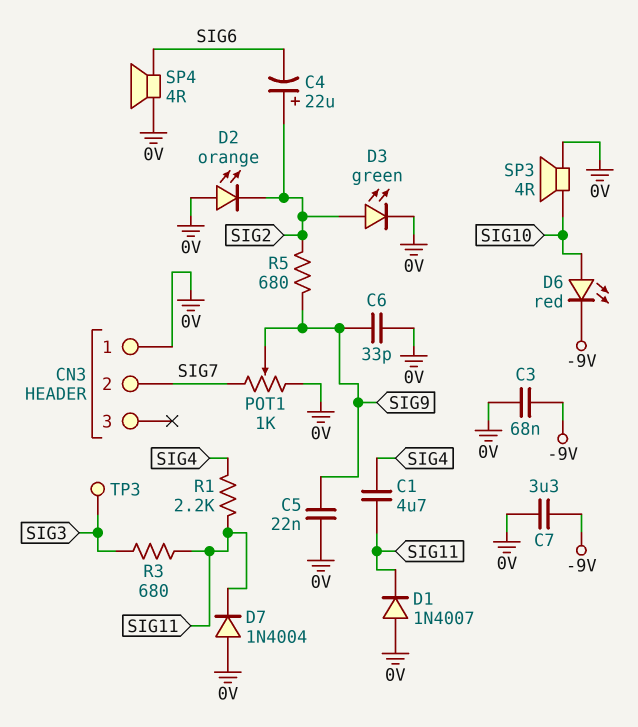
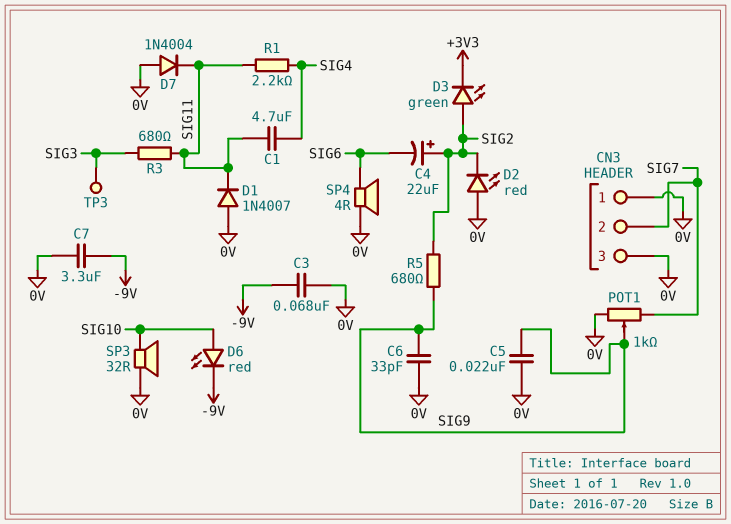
CN3 pin 3: none -> 0V
D2: LED orange (A 0V, K SIG2) -> LED red (A 0V, K SIG2)
D3: LED green (A SIG2, K 0V) -> LED green (A SIG2, K +3V3)
SP3: speaker 4R (0V, SIG10) -> speaker 32R (0V, SIG10)

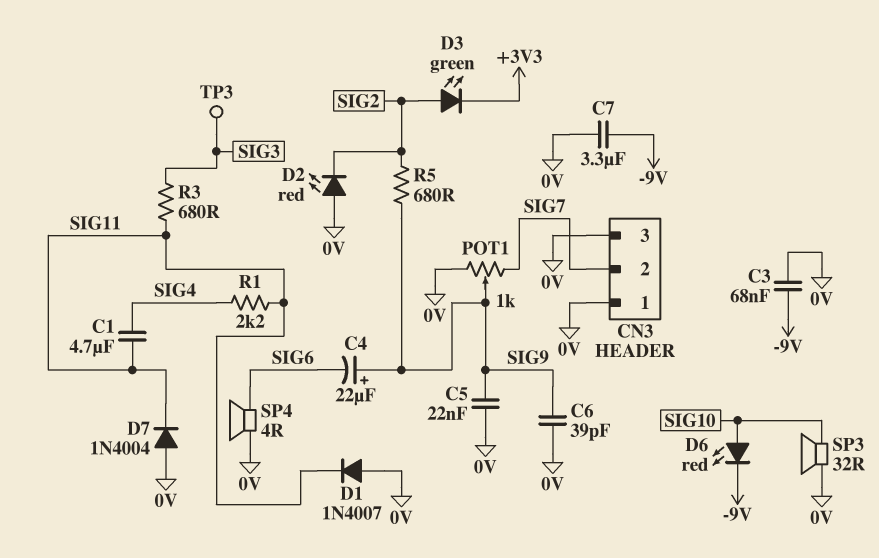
C4: 22uF (plus SIG2, minus SIG6) -> 22uF (plus SIG9, minus SIG6)
C6: 33pF (0V, SIG9) -> 39pF (0V, SIG9)

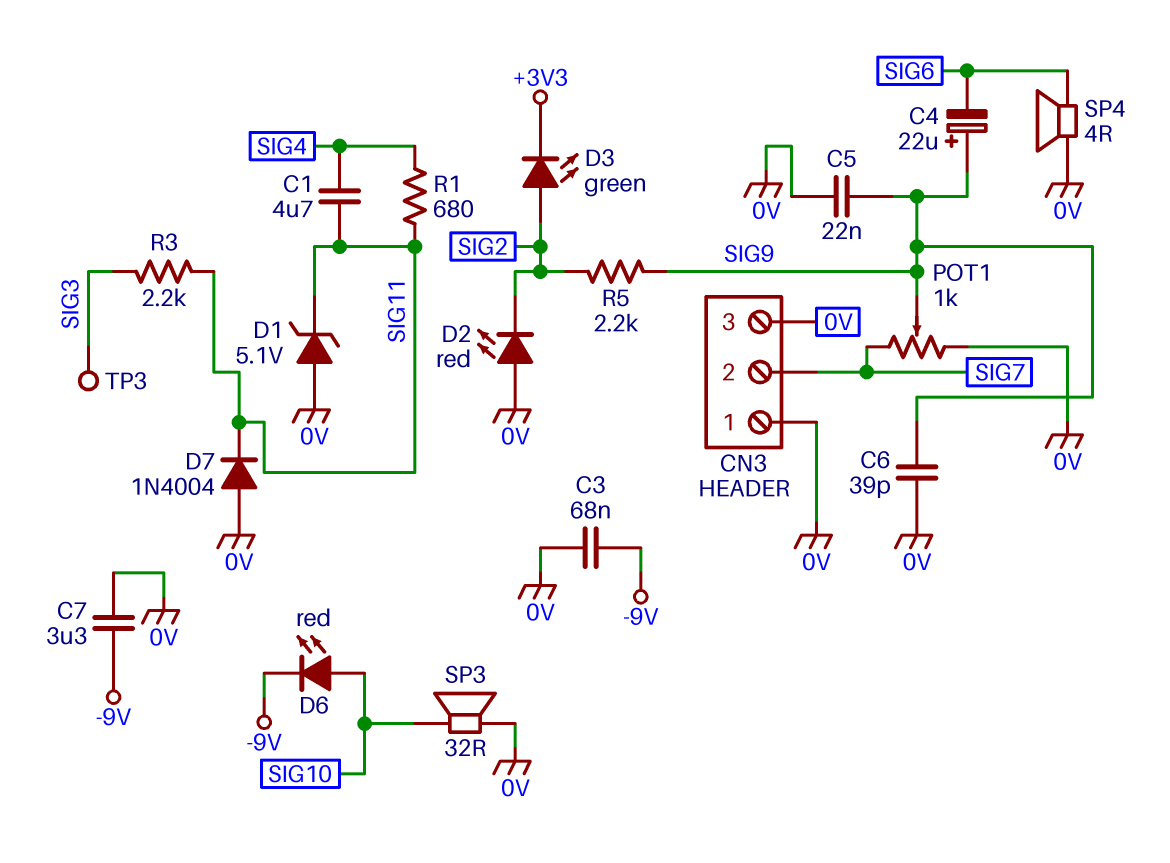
D1: diode 1N4007 (A 0V, K SIG11) -> zener 5.1V (A 0V, K SIG11)
R1: 2.2k (SIG4, SIG11) -> 680 (SIG4, SIG11)
R3: 680 (SIG3, SIG11) -> 2.2k (SIG3, SIG11)
R5: 680 (SIG2, SIG9) -> 2.2k (SIG2, SIG9)

